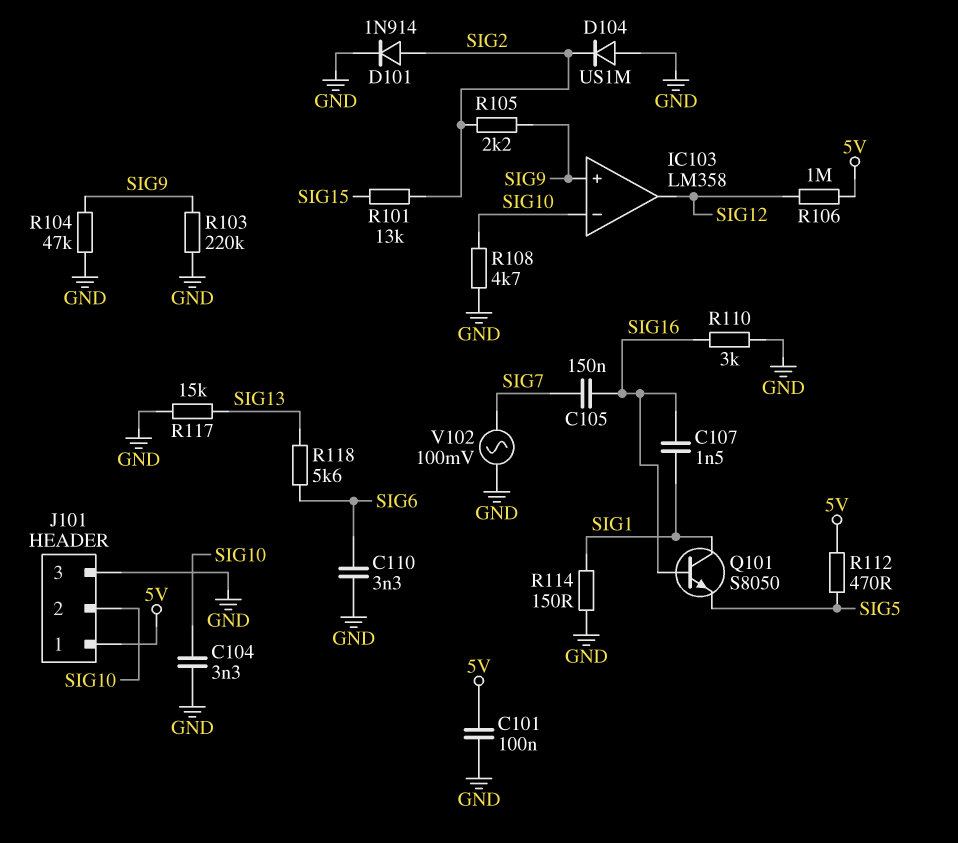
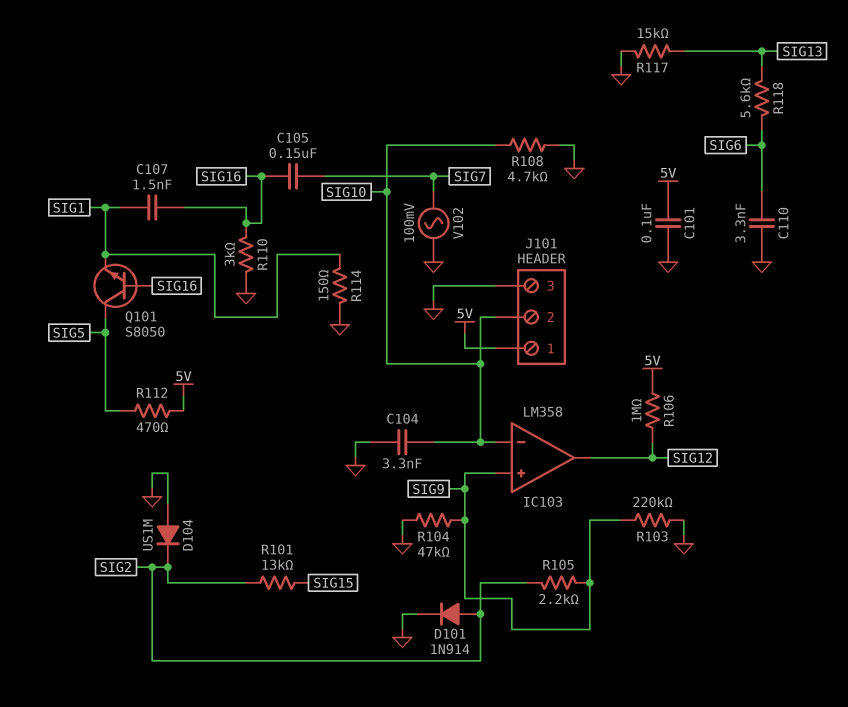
Q101: NPN S8050 (B SIG16, C SIG1, E SIG5) -> NPN S8050 (B SIG16, C SIG5, E SIG1)

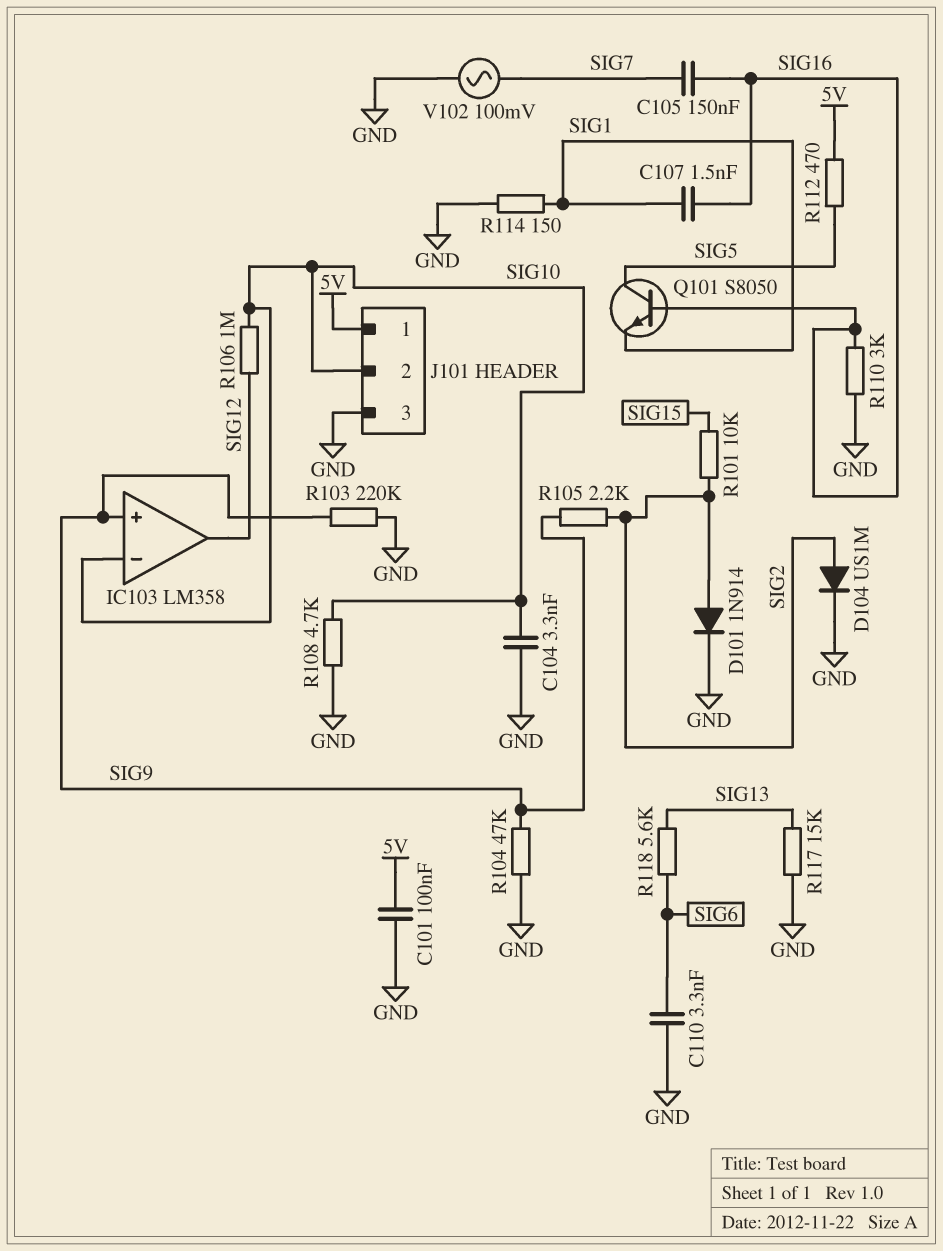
D104: diode US1M (A GND, K SIG2) -> diode US1M (A SIG2, K GND)
R101: 13k (SIG2, SIG15) -> 10k (SIG2, SIG15)
R106: 1M (5V, SIG12) -> 1M (SIG10, SIG12)

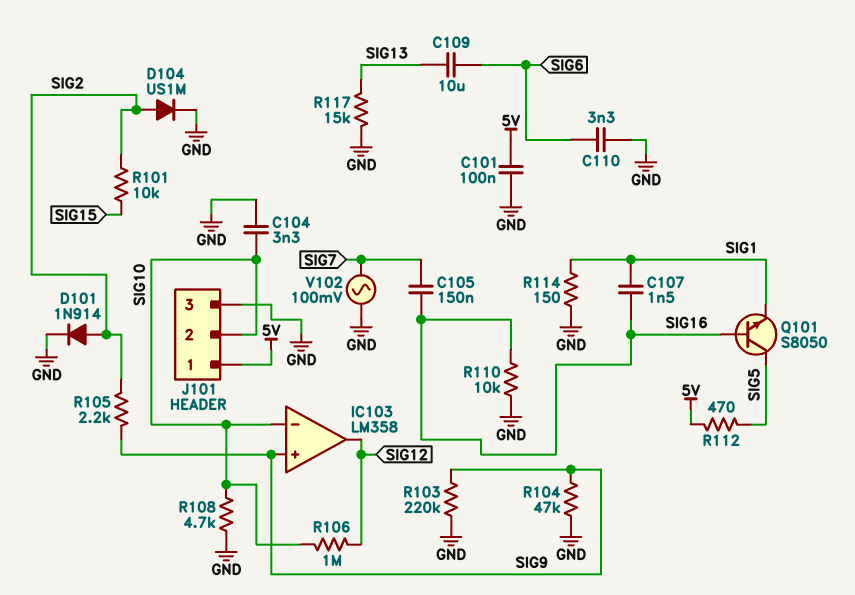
C109: none -> 10uF (SIG6, SIG13)
R110: 3k (GND, SIG16) -> 10k (GND, SIG16)
R118: 5.6k (SIG6, SIG13) -> none

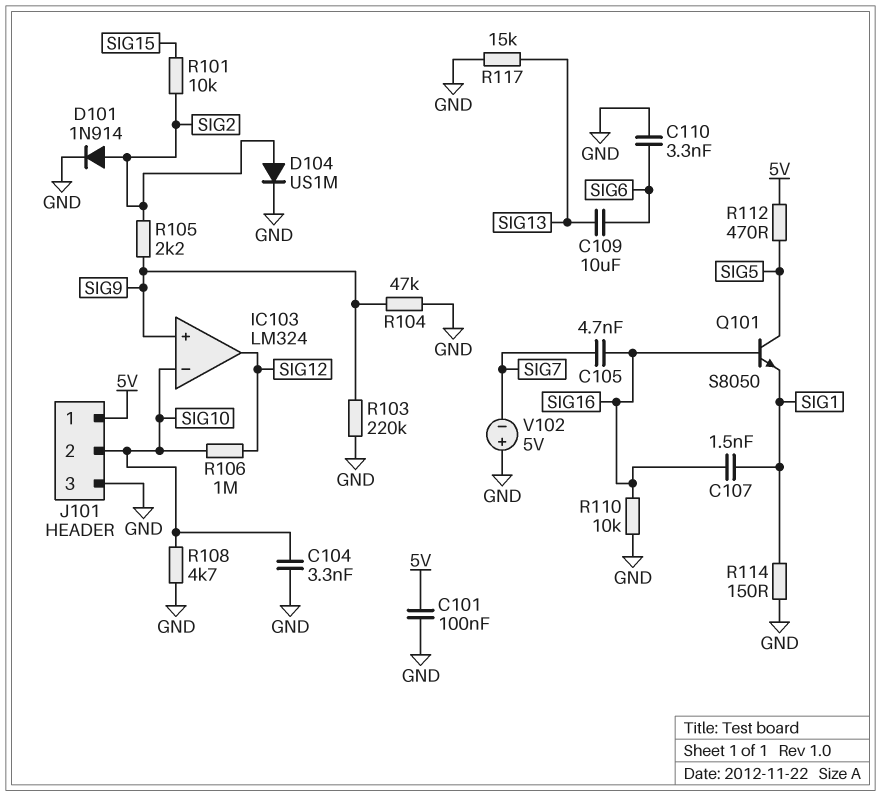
C105: 150nF (SIG7, SIG16) -> 4.7nF (SIG7, SIG16)
IC103: LM358 -> LM324
V102: AC 100mV (GND, SIG7) -> 5V (plus GND, minus SIG7)

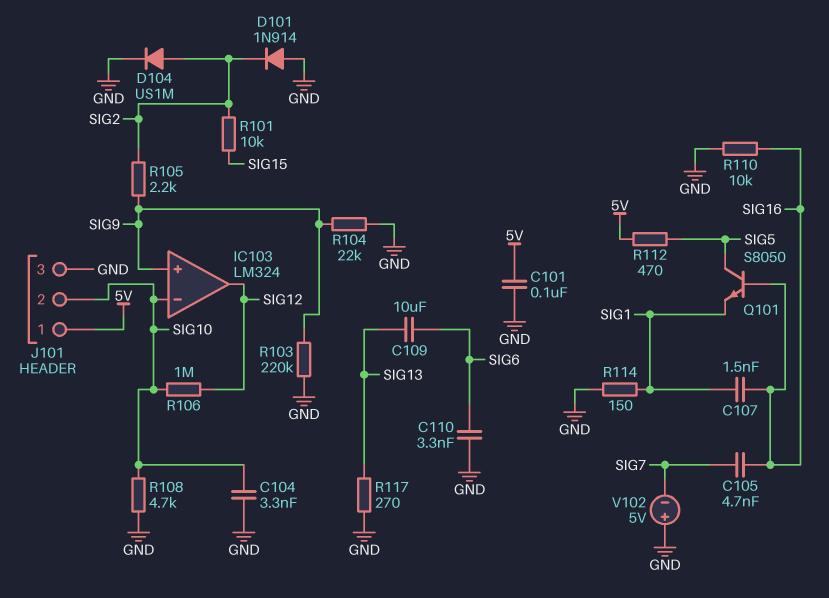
D101: diode 1N914 (A SIG2, K GND) -> diode 1N914 (A GND, K SIG2)
R104: 47k (GND, SIG9) -> 22k (GND, SIG9)
R117: 15k (GND, SIG13) -> 270 (GND, SIG13)

